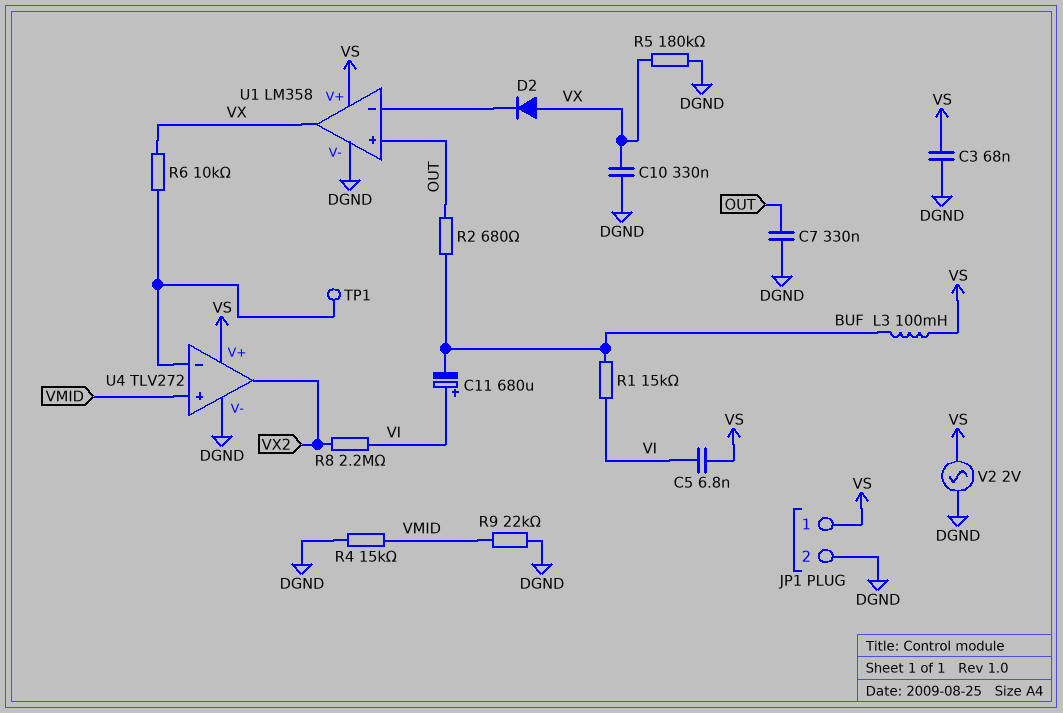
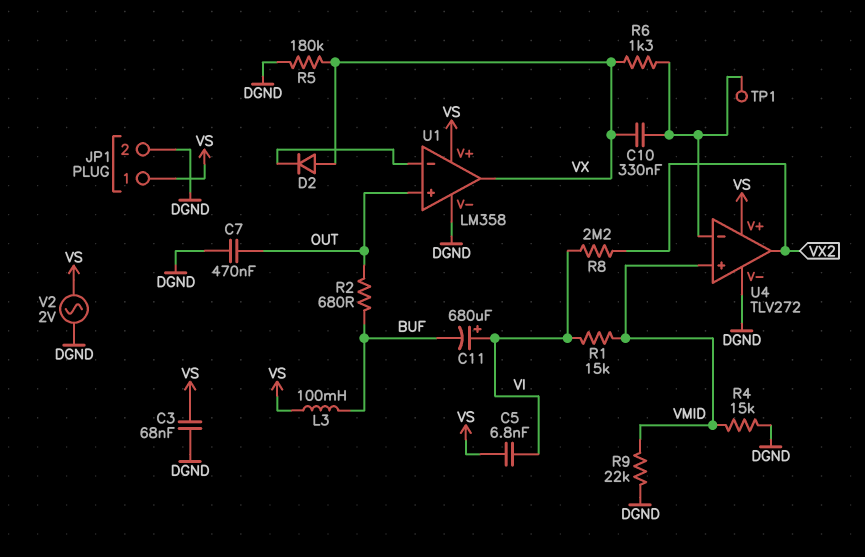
C7: 330nF (DGND, OUT) -> 470nF (DGND, OUT)
C10: 330nF (DGND, VX) -> 330nF (U4/in-, VX)
R1: 15k (BUF, VI) -> 15k (VI, VMID)
R6: 10k (U4/in-, VX) -> 1.3k (U4/in-, VX)

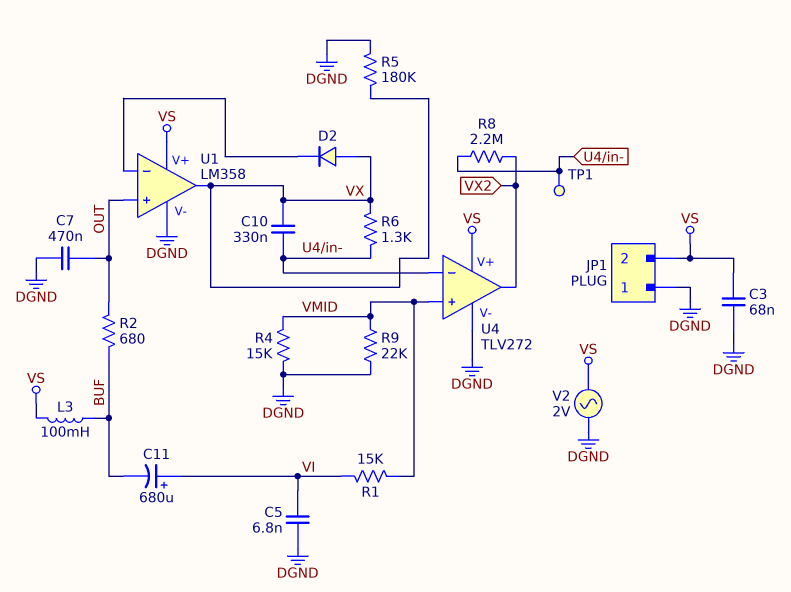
C5: 6.8nF (VI, VS) -> 6.8nF (DGND, VI)
JP1 pin 1: VS -> DGND
JP1 pin 2: DGND -> VS
R8: 2.2M (VI, VX2) -> 2.2M (U4/in-, VX2)

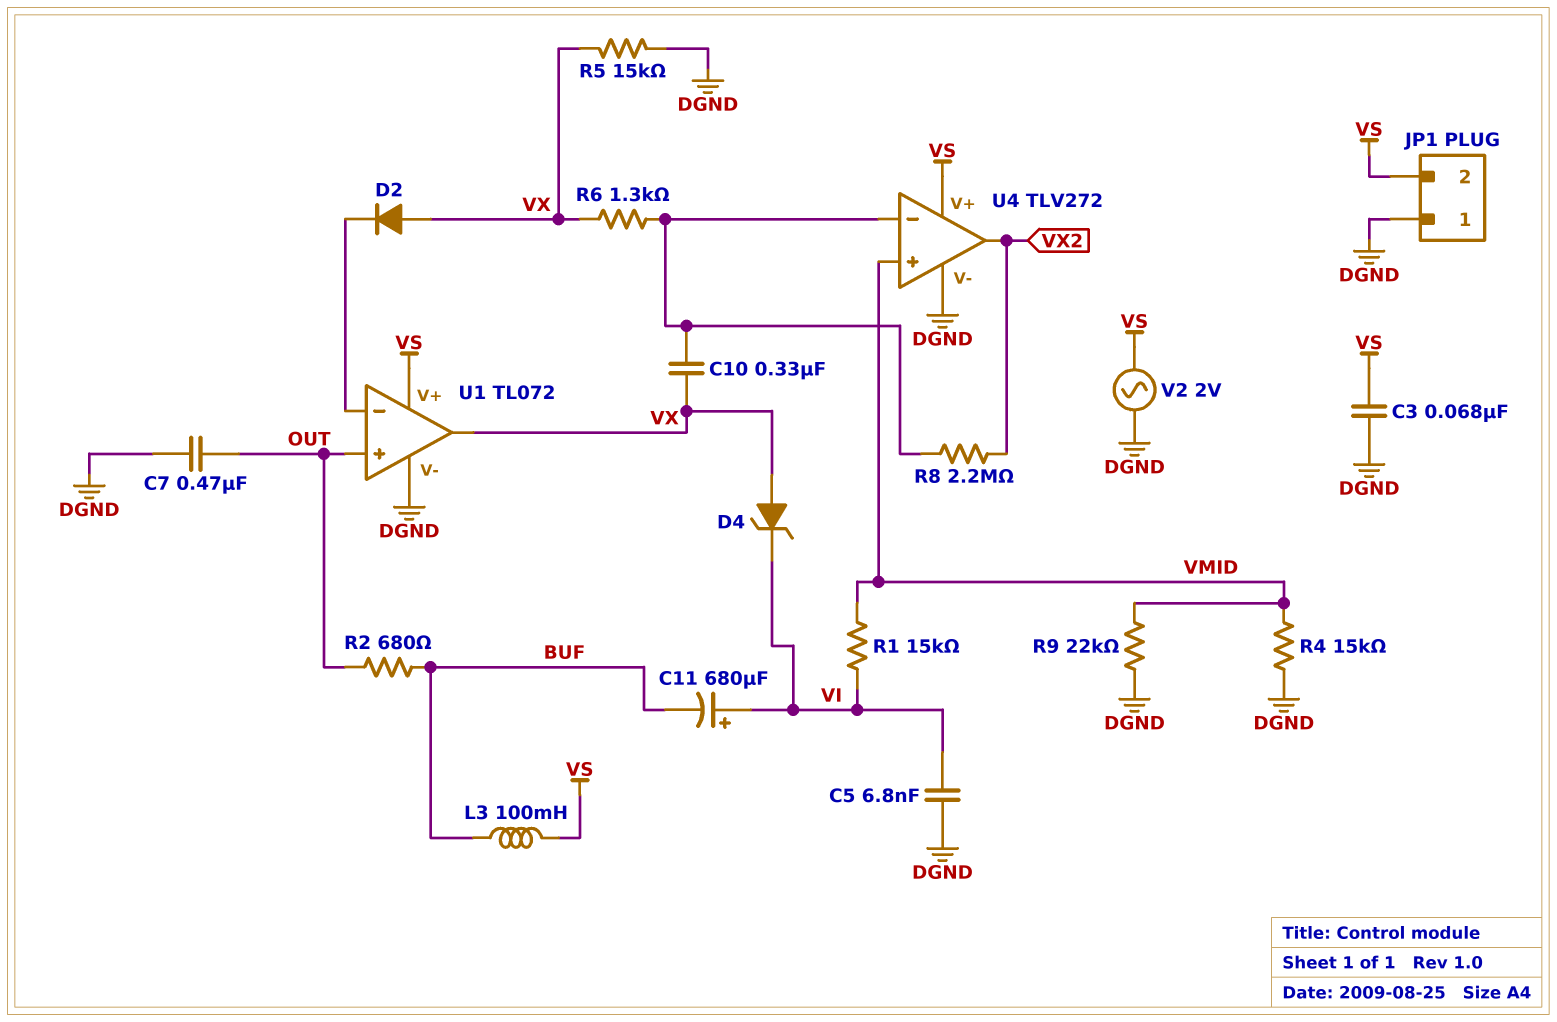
D4: none -> zener (A VX, K VI)
R5: 180k (DGND, VX) -> 15k (DGND, VX)
TP1: test point (U4/in-) -> none
U1: LM358 -> TL072

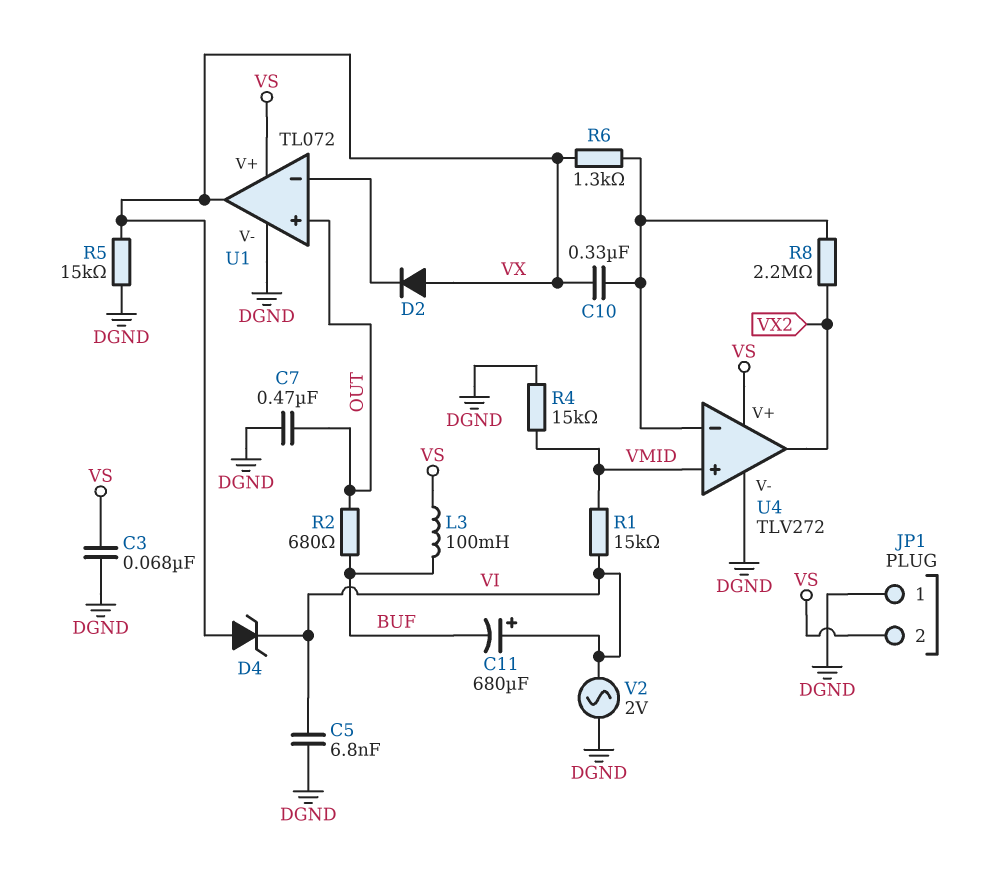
R9: 22k (DGND, VMID) -> none
V2: AC 2V (DGND, VS) -> AC 2V (DGND, VI)

